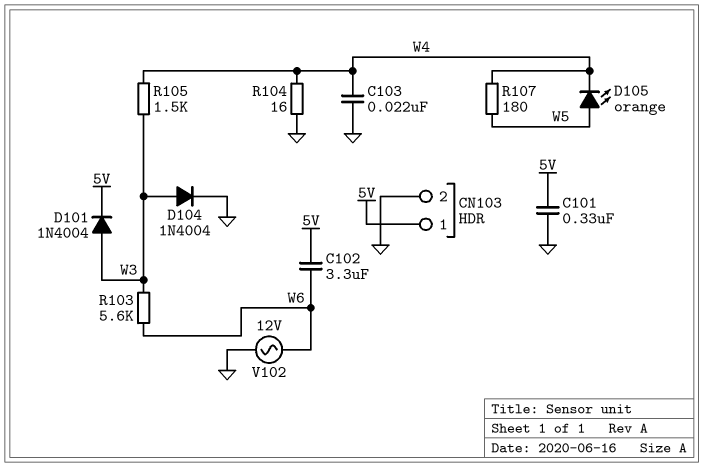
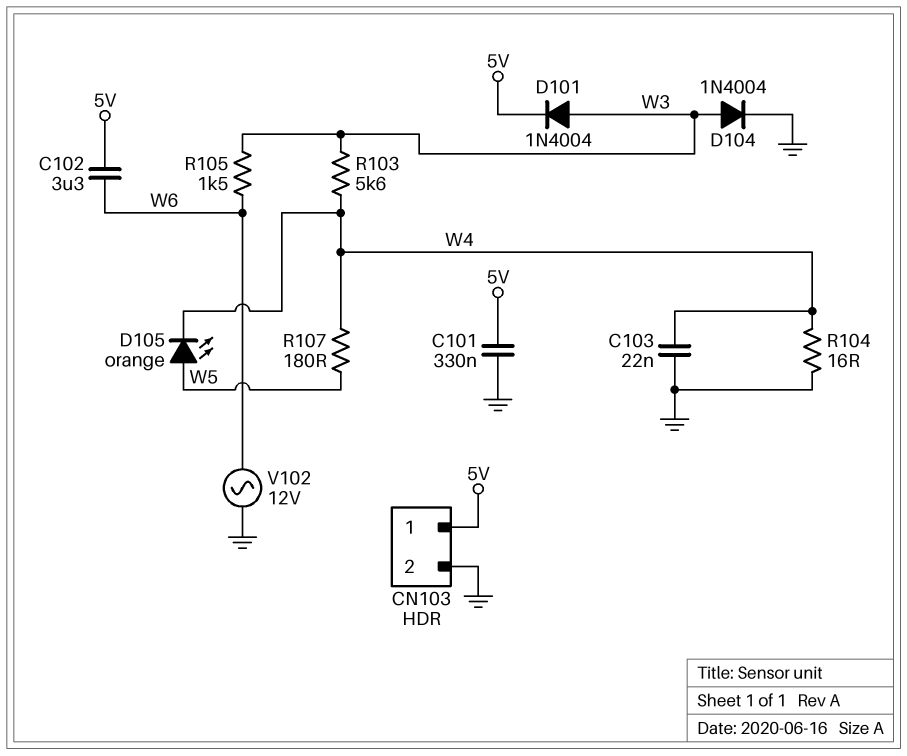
R103: 5.6k (W3, W6) -> 5.6k (W3, W4)
R105: 1.5k (W3, W4) -> 1.5k (W3, W6)

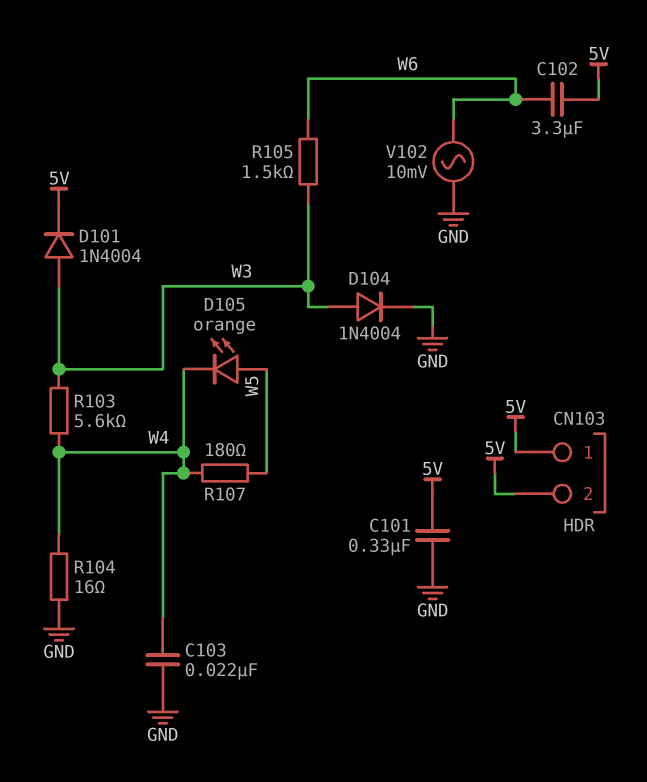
CN103 pin 2: GND -> 5V
V102: AC 12V (GND, W6) -> AC 10mV (GND, W6)

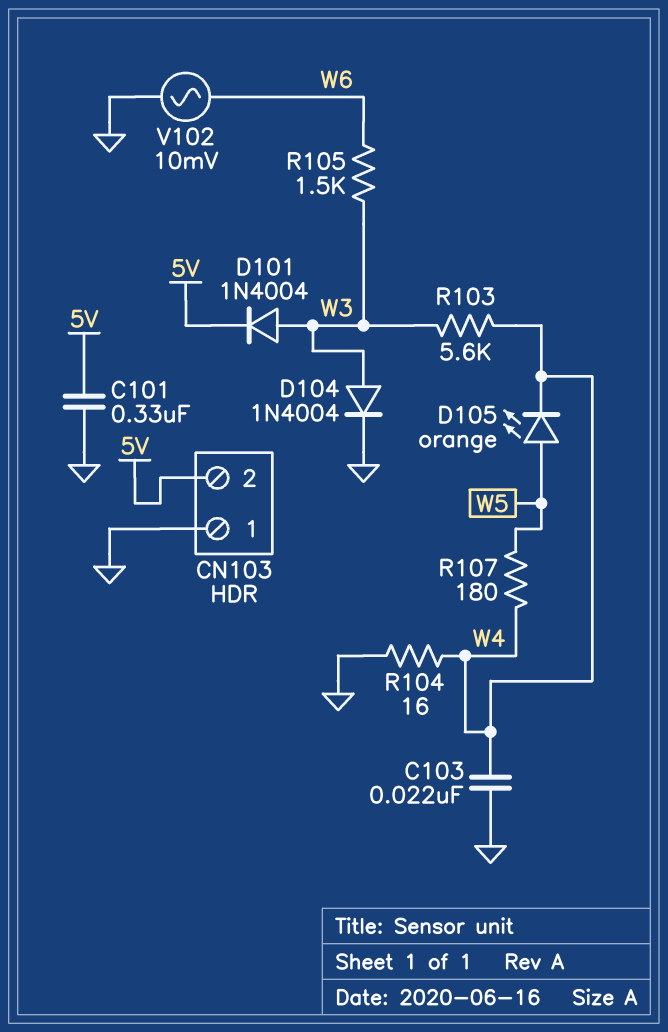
C102: 3.3uF (5V, W6) -> none
CN103 pin 1: 5V -> GND

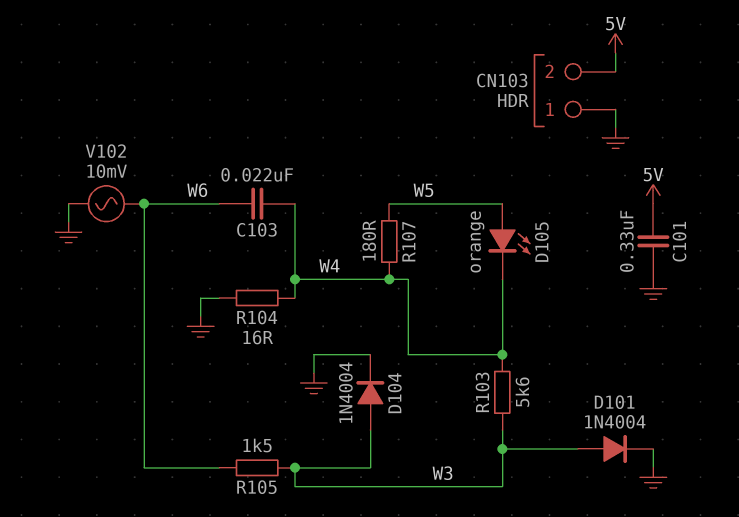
C103: 22nF (GND, W4) -> 22nF (W4, W6)
D101: diode 1N4004 (A W3, K 5V) -> diode 1N4004 (A W3, K GND)

